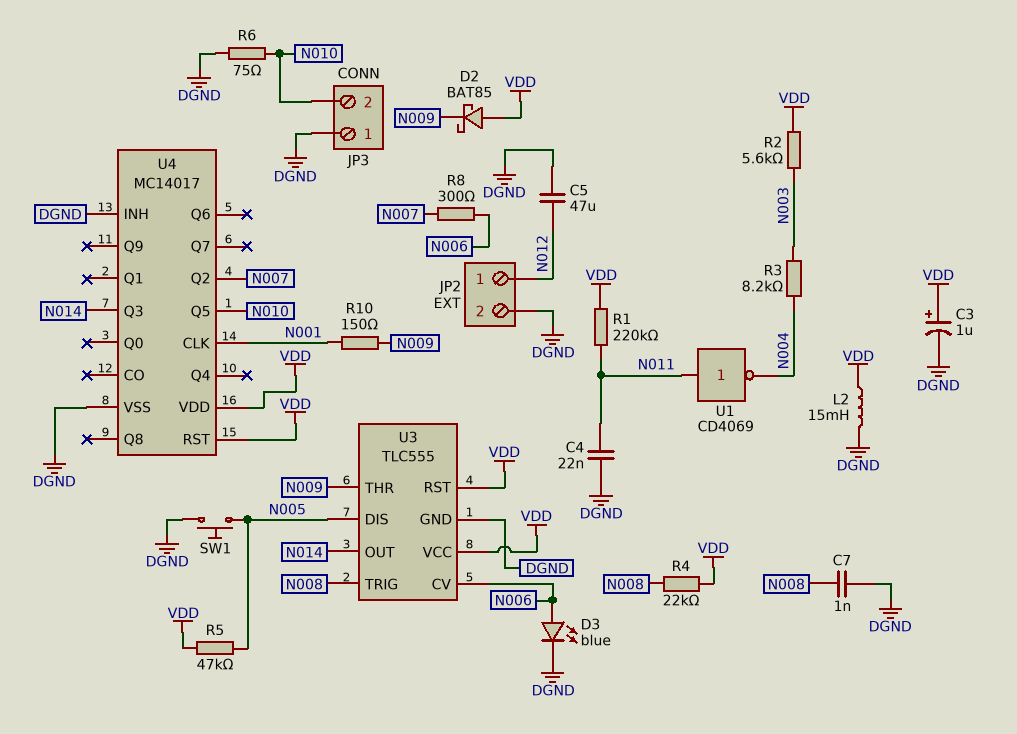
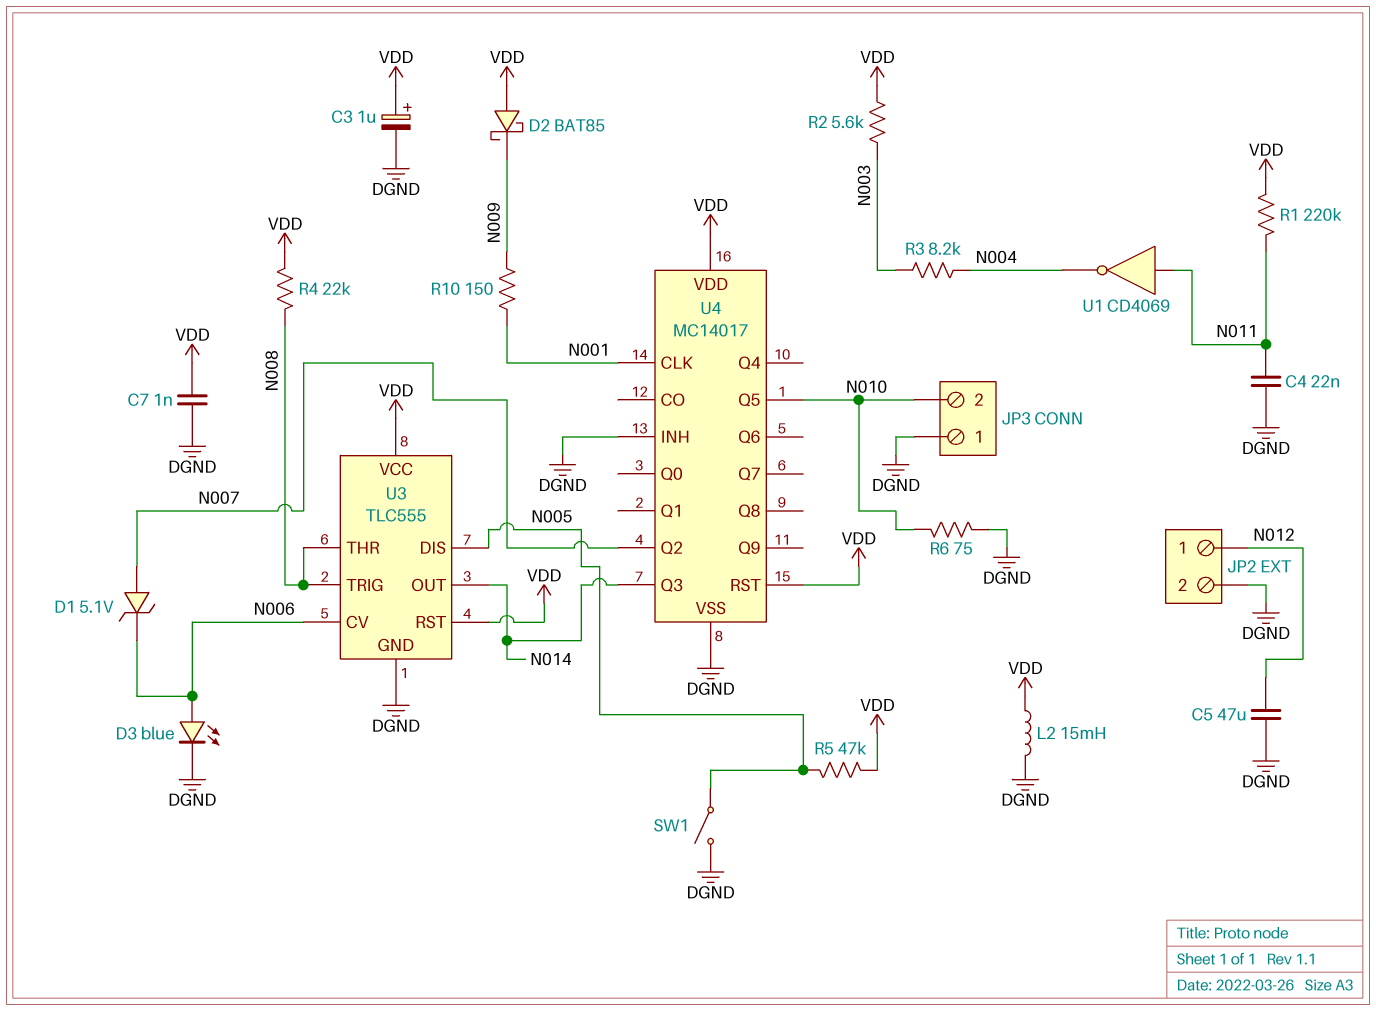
C7: 1nF (DGND, N008) -> 1nF (DGND, VDD)
D1: none -> zener 5.1V (A N007, K N006)
R8: 300 (N006, N007) -> none
SW1: button (DGND, N005) -> switch (DGND, N005)
U3 pin THR: N009 -> N008

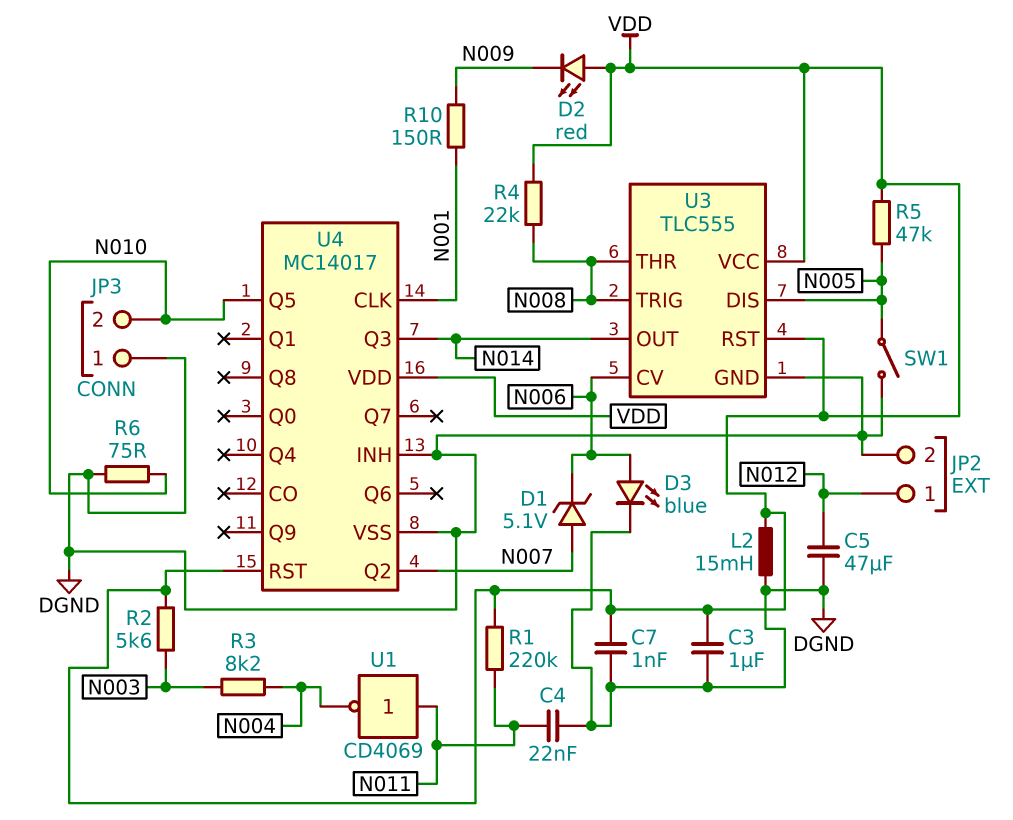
C3: 1uF (plus VDD, minus DGND) -> 1uF (DGND, VDD)
D2: schottky BAT85 (A VDD, K N009) -> LED red (A VDD, K N009)

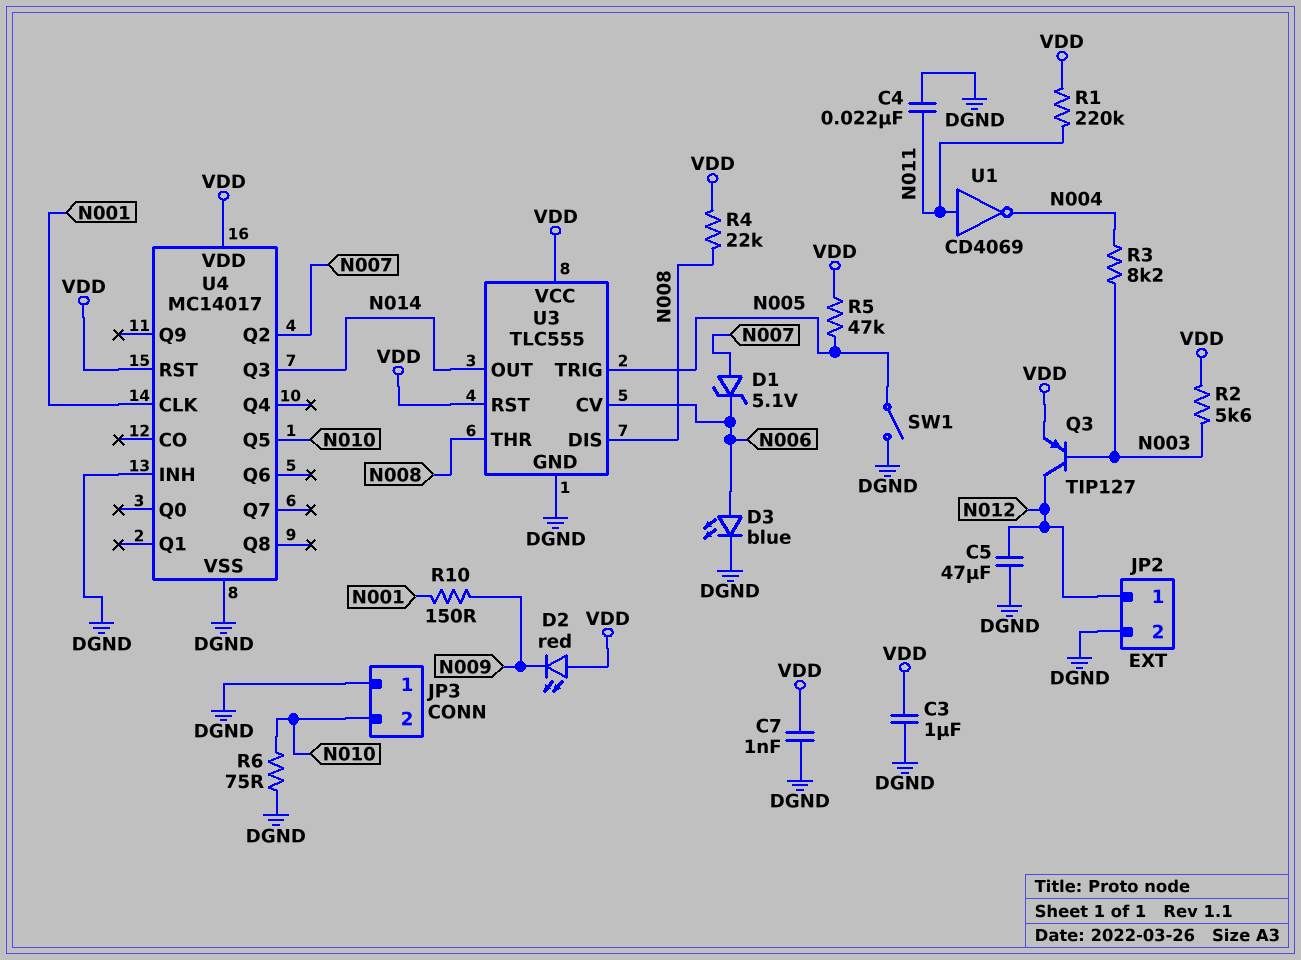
L2: 15mH (DGND, VDD) -> none
Q3: none -> PNP TIP127 (B N003, C N012, E VDD)
U3 pin DIS: N005 -> N008
U3 pin TRIG: N008 -> N005

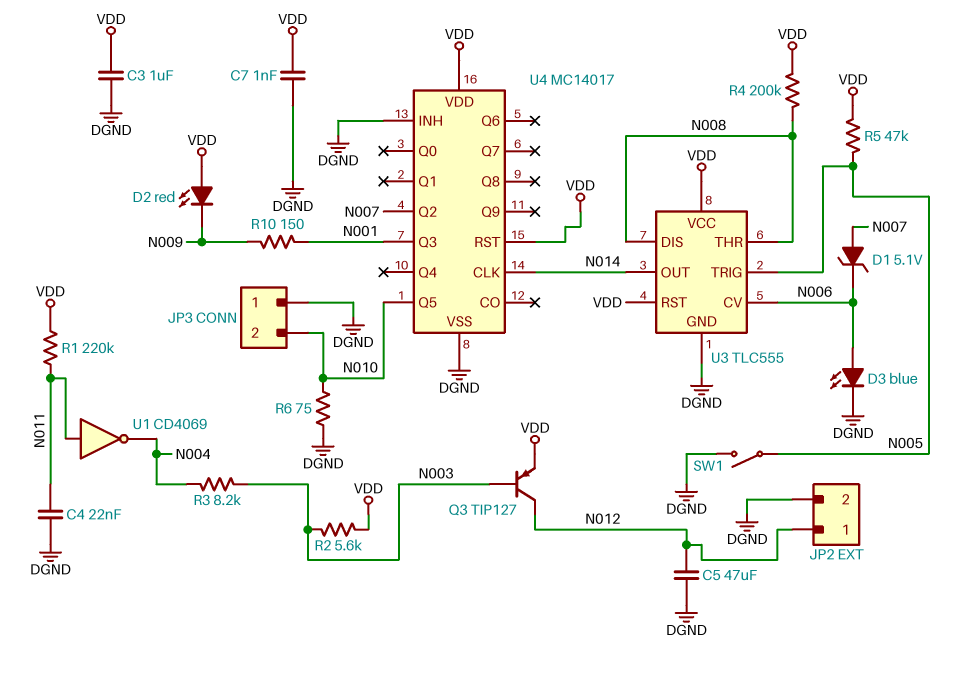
R4: 22k (N008, VDD) -> 200k (N008, VDD)
U4 pin CLK: N001 -> N014
U4 pin Q3: N014 -> N001

